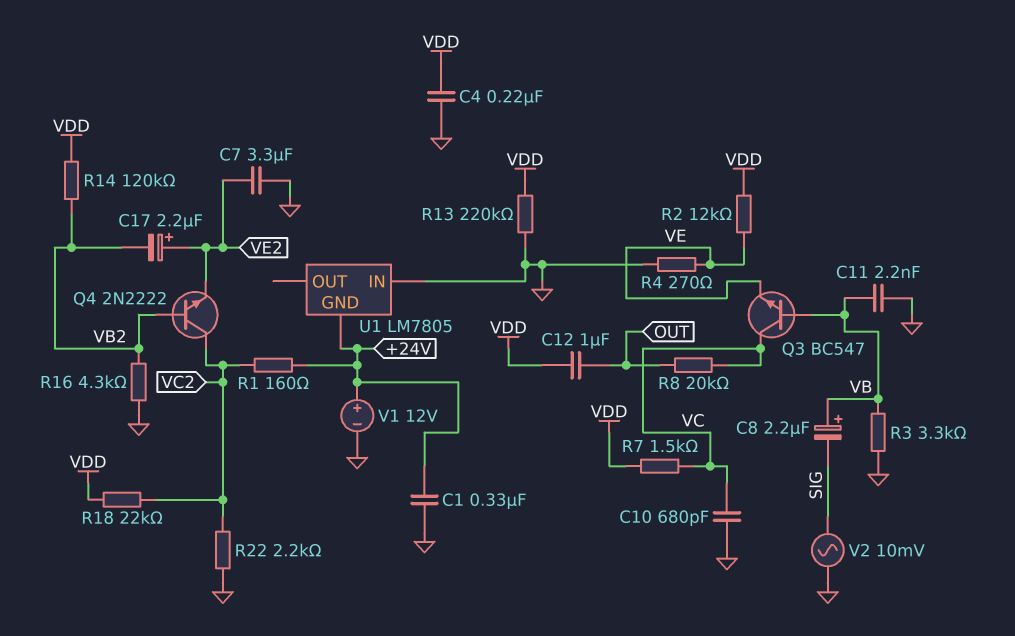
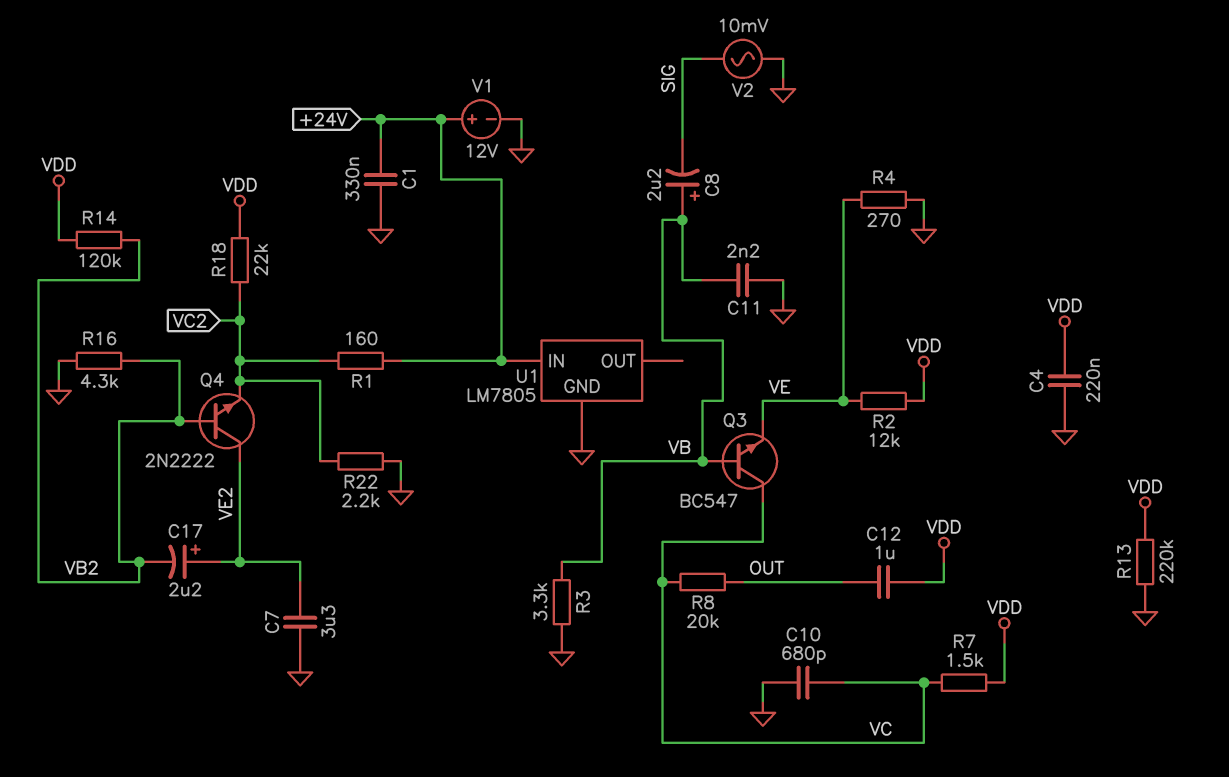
Q4: NPN 2N2222 (B VB2, C VC2, E VE2) -> NPN 2N2222 (B VB2, C VE2, E VC2)
U1 pin GND: +24V -> GND
U1 pin IN: GND -> +24V

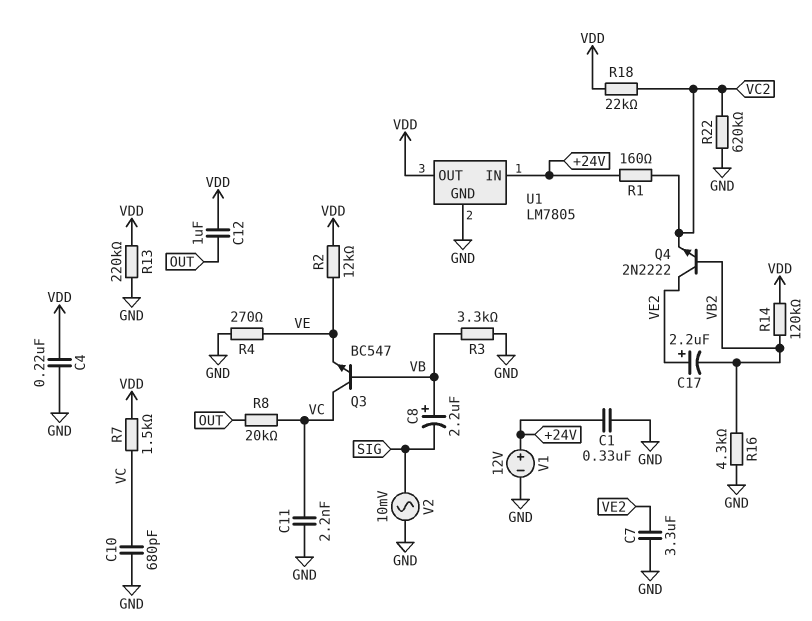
C11: 2.2nF (GND, VB) -> 2.2nF (GND, VC)
R22: 2.2k (GND, VC2) -> 620k (GND, VC2)
U1 pin OUT: none -> VDD

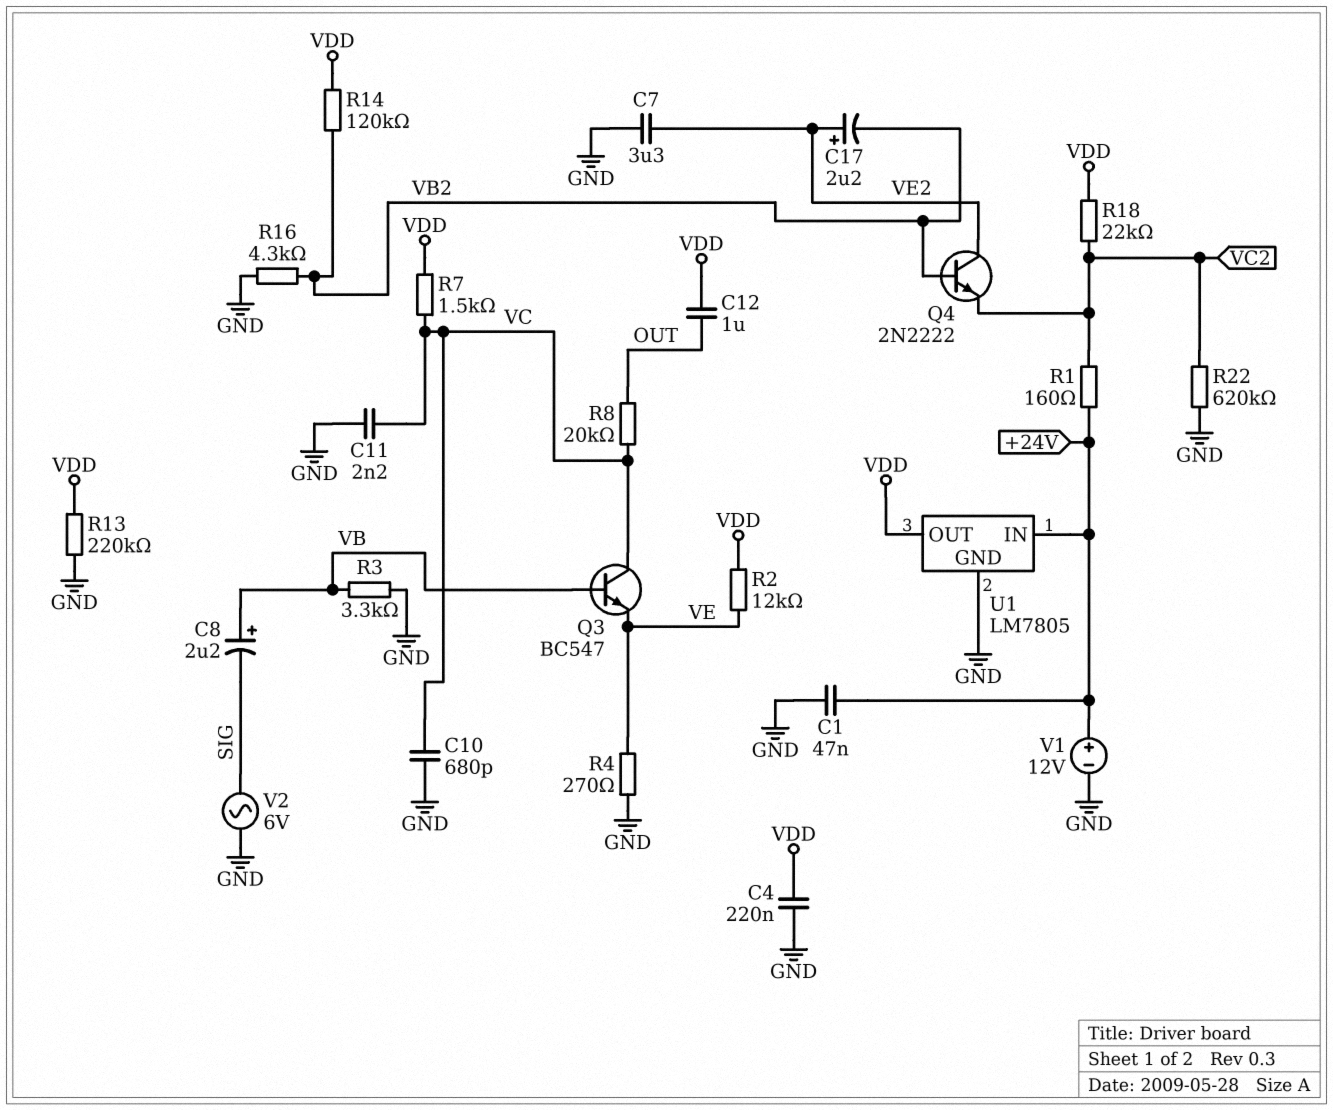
C1: 330nF (+24V, GND) -> 47nF (+24V, GND)
V2: AC 10mV (GND, SIG) -> AC 6V (GND, SIG)

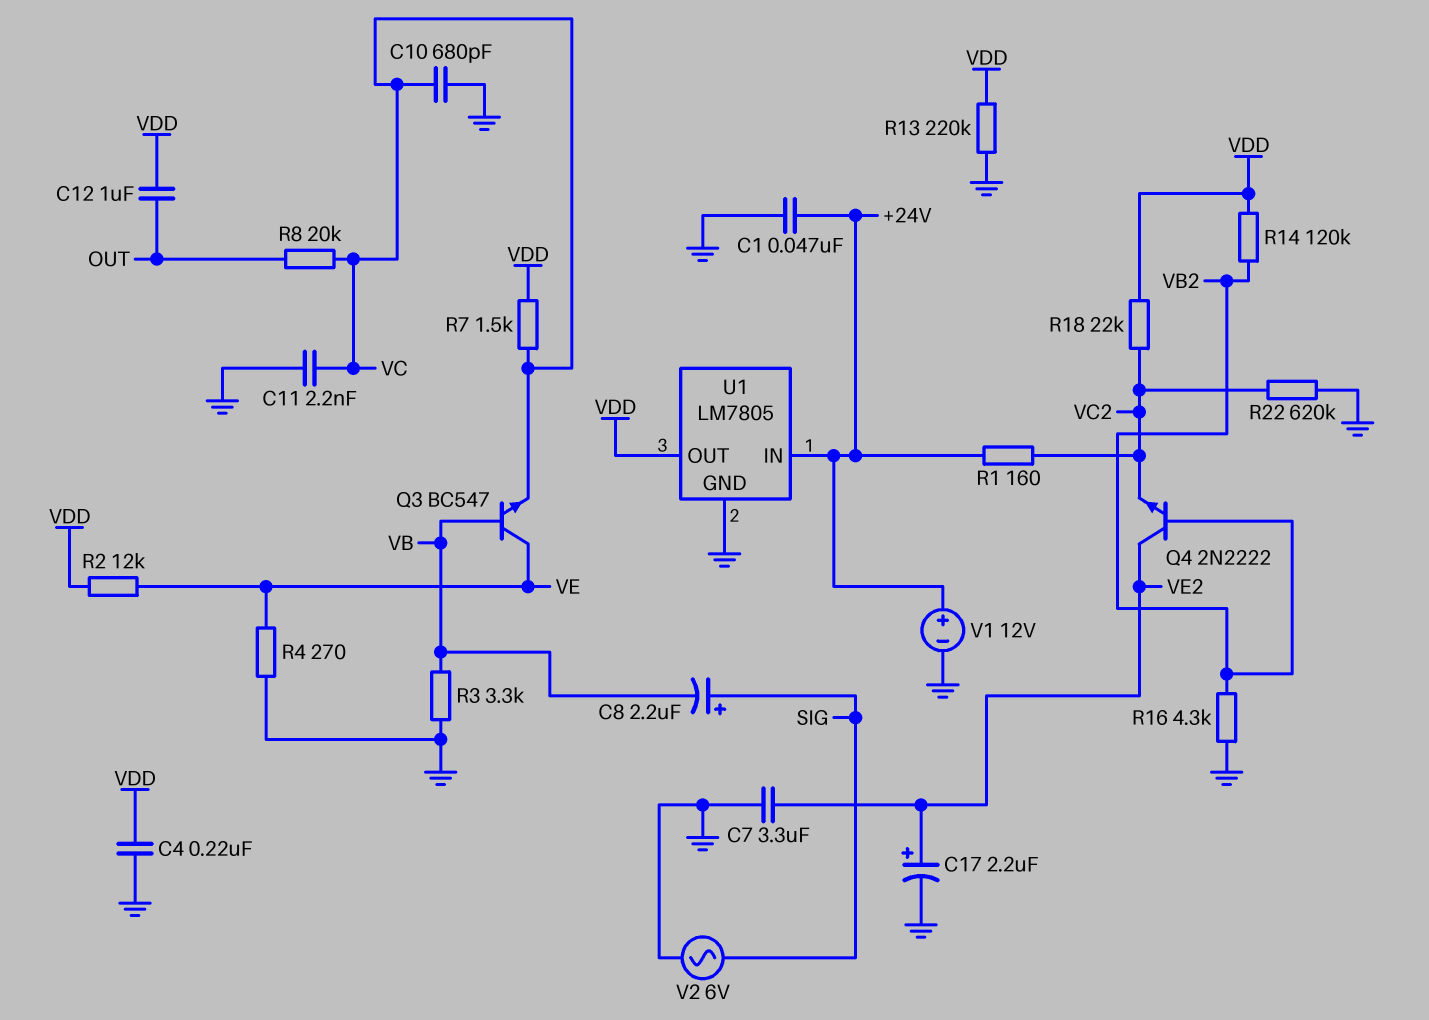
C8: 2.2uF (plus VB, minus SIG) -> 2.2uF (plus SIG, minus VB)
C17: 2.2uF (plus VE2, minus VB2) -> 2.2uF (plus VE2, minus GND)
Q3: NPN BC547 (B VB, C VC, E VE) -> NPN BC547 (B VB, C VE, E VC)

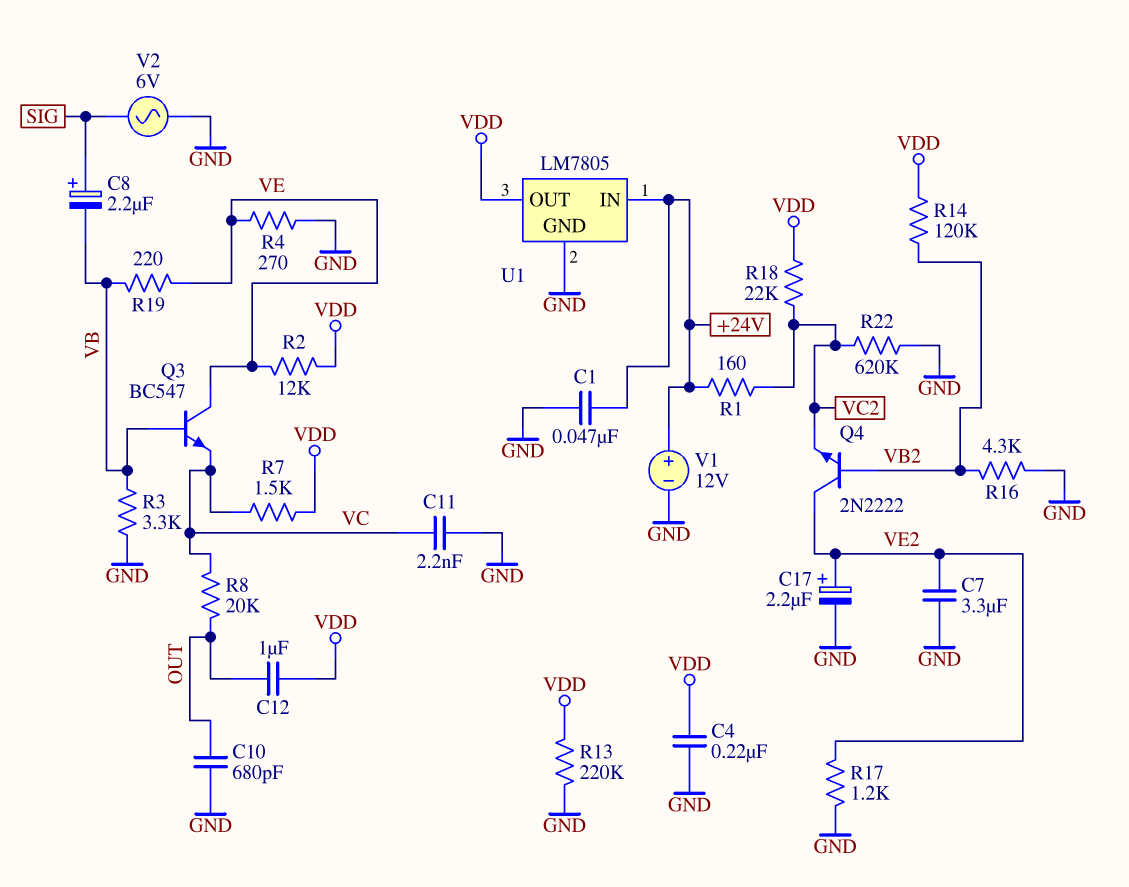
C10: 680pF (GND, VC) -> 680pF (GND, OUT)
R17: none -> 1.2k (GND, VE2)
R19: none -> 220 (VB, VE)

